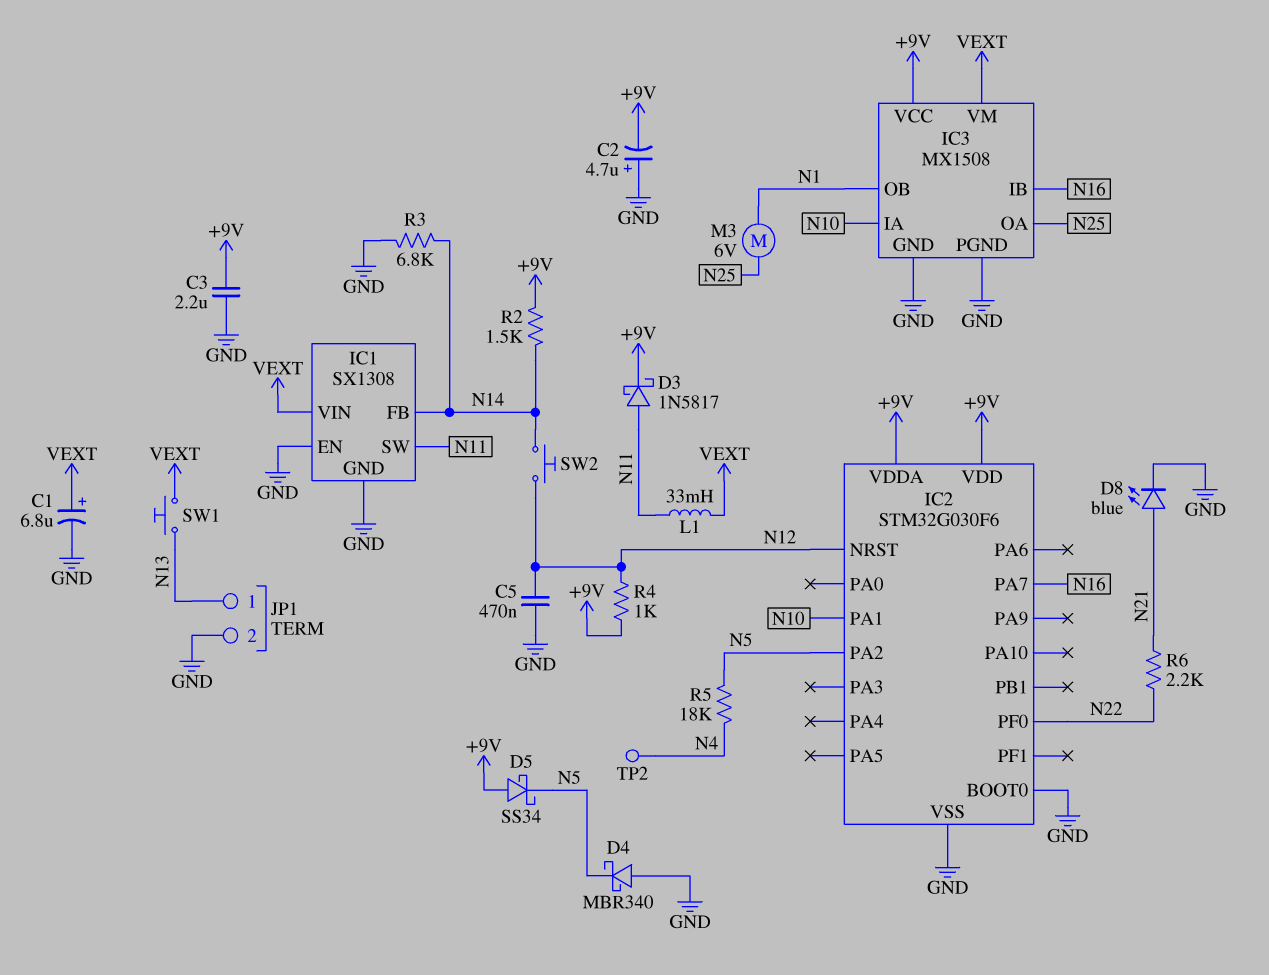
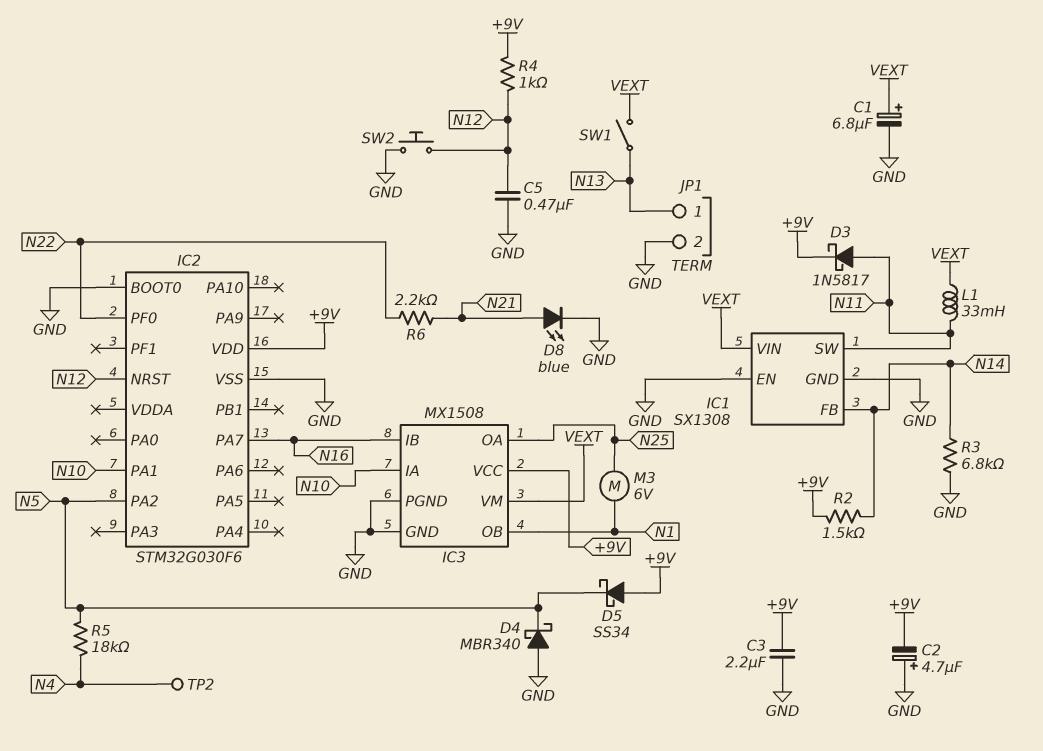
IC2 pin VDDA: +9V -> none
SW1: button (N13, VEXT) -> switch (N13, VEXT)
SW2: button (N12, N14) -> button (GND, N12)

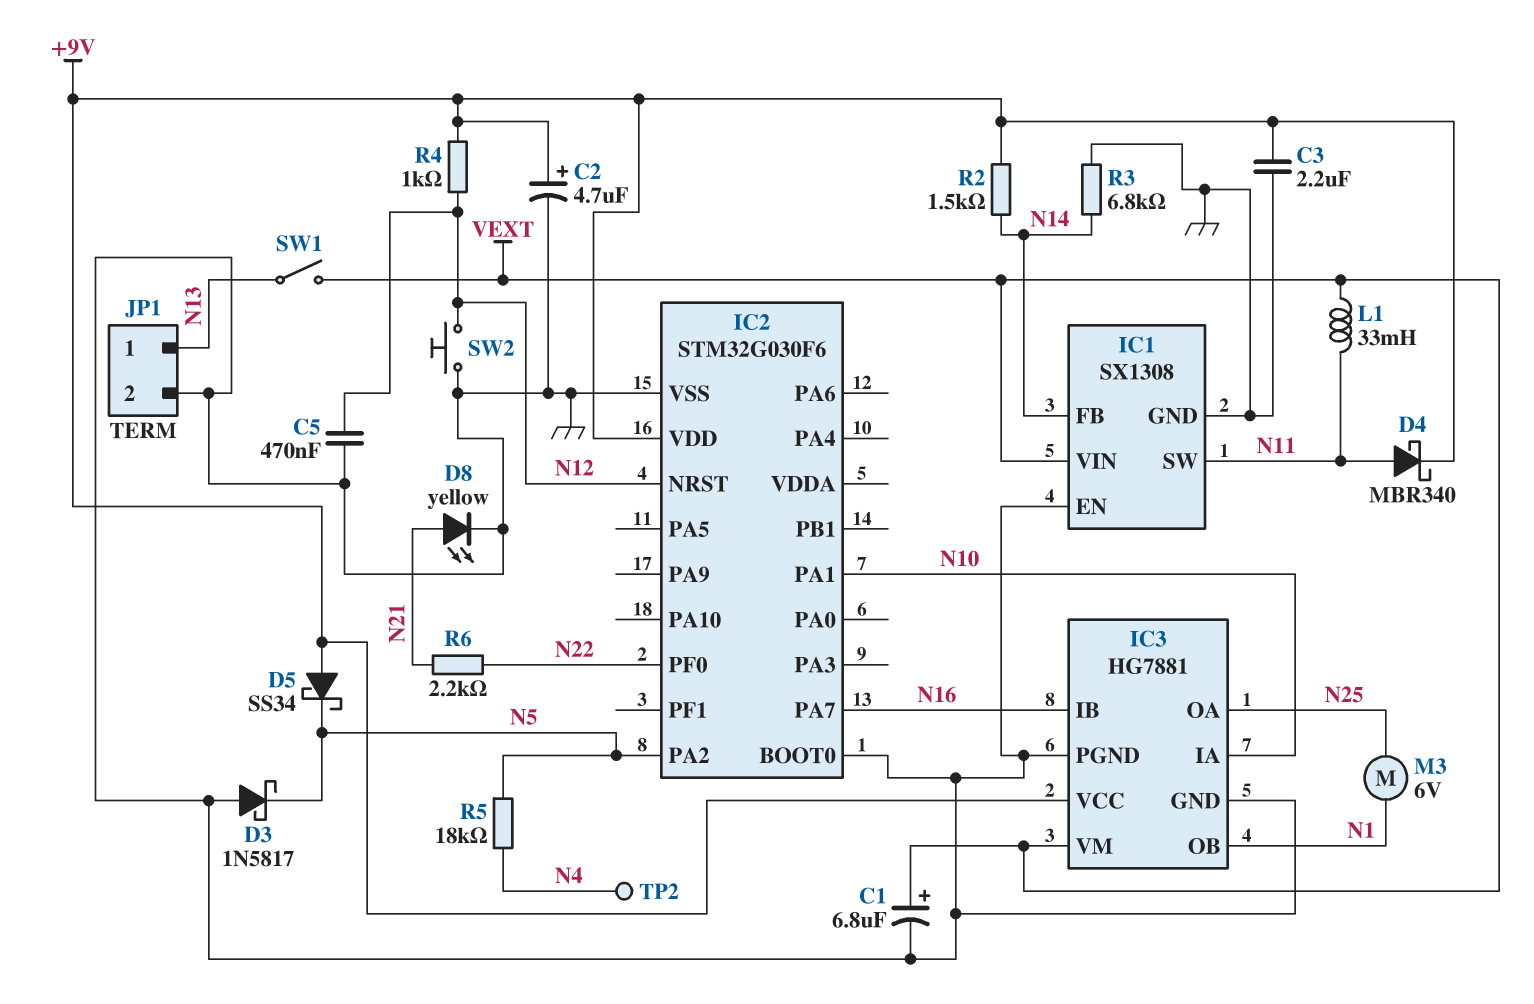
C2: 4.7uF (plus GND, minus +9V) -> 4.7uF (plus +9V, minus GND)
D3: schottky 1N5817 (A N11, K +9V) -> schottky 1N5817 (A GND, K N5)
D4: schottky MBR340 (A GND, K N5) -> schottky MBR340 (A N11, K +9V)
D8: LED blue (A N21, K GND) -> LED yellow (A N21, K GND)
IC3: MX1508 -> HG7881

